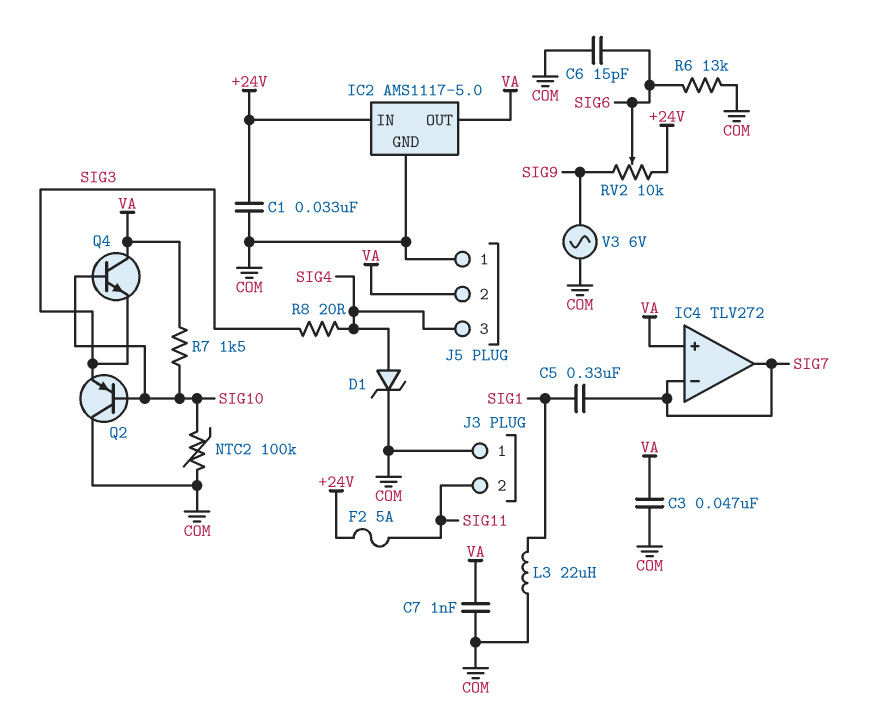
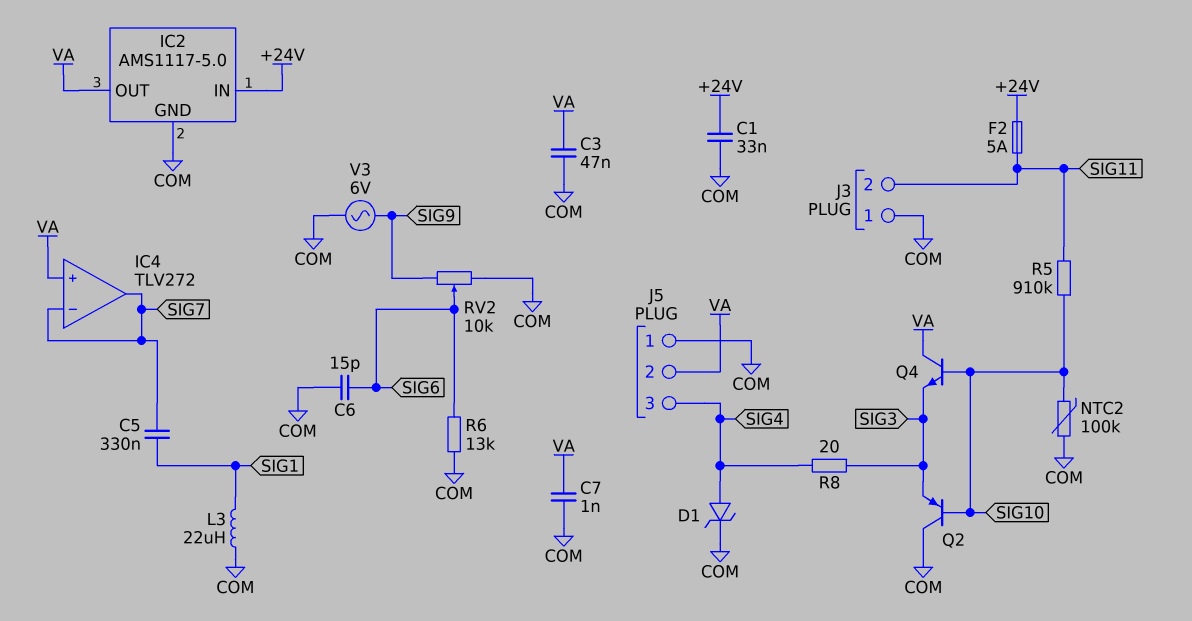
R5: none -> 910k (SIG10, SIG11)
R7: 1.5k (SIG10, VA) -> none
RV2: 10k (+24V, SIG9, wiper SIG6) -> 10k (COM, SIG9, wiper SIG6)

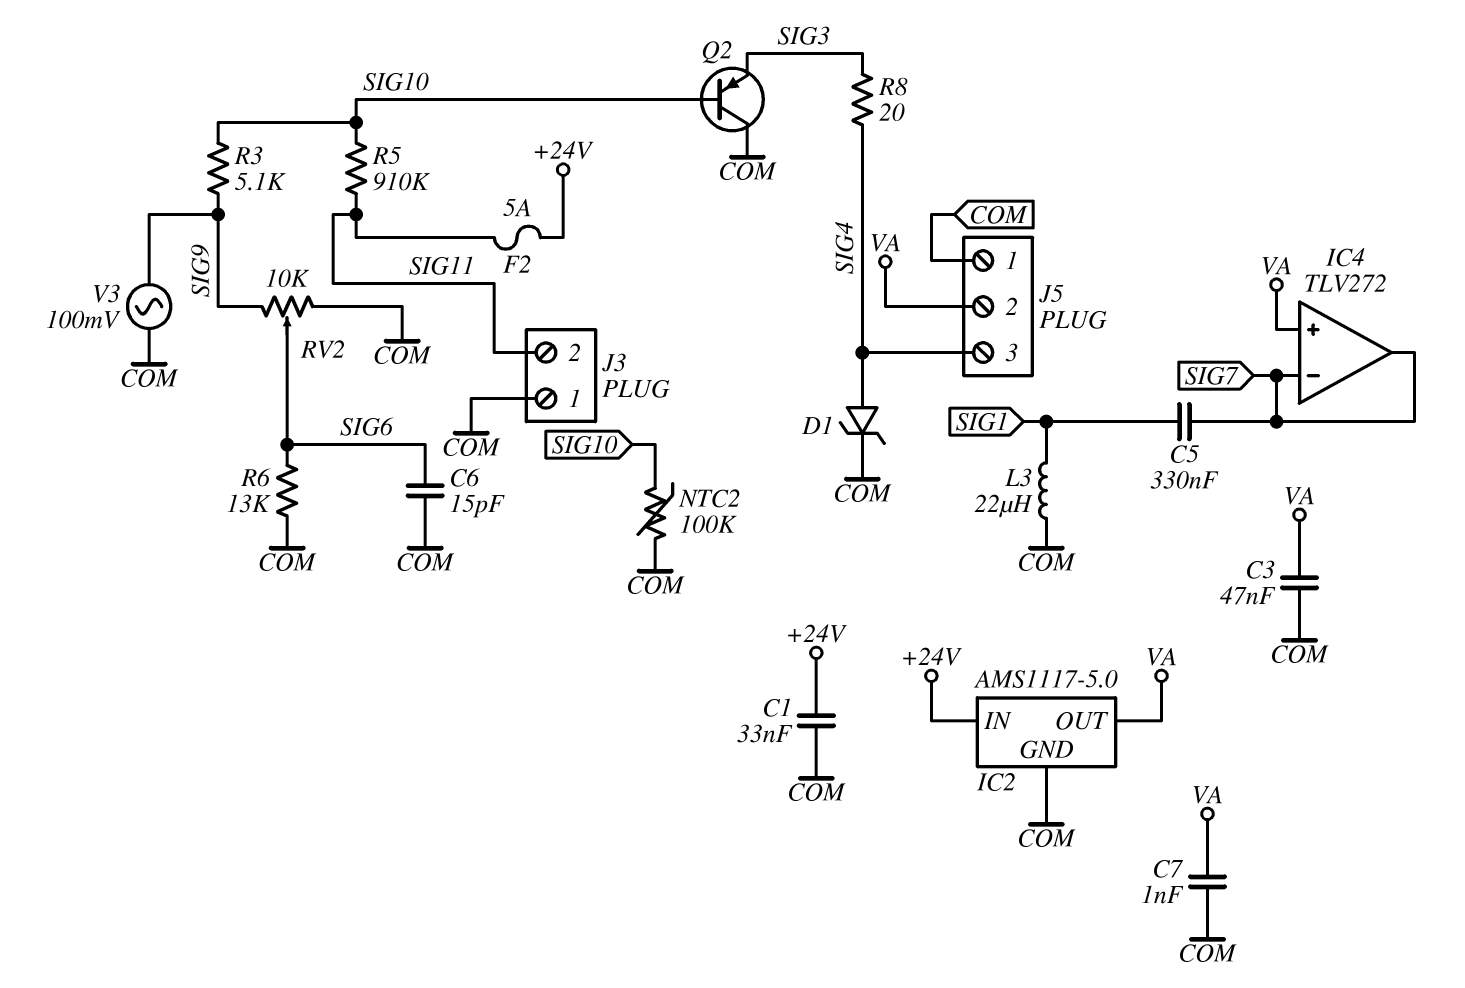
Q4: NPN (B SIG10, C VA, E SIG3) -> none
R3: none -> 5.1k (SIG9, SIG10)
V3: AC 6V (COM, SIG9) -> AC 100mV (COM, SIG9)

